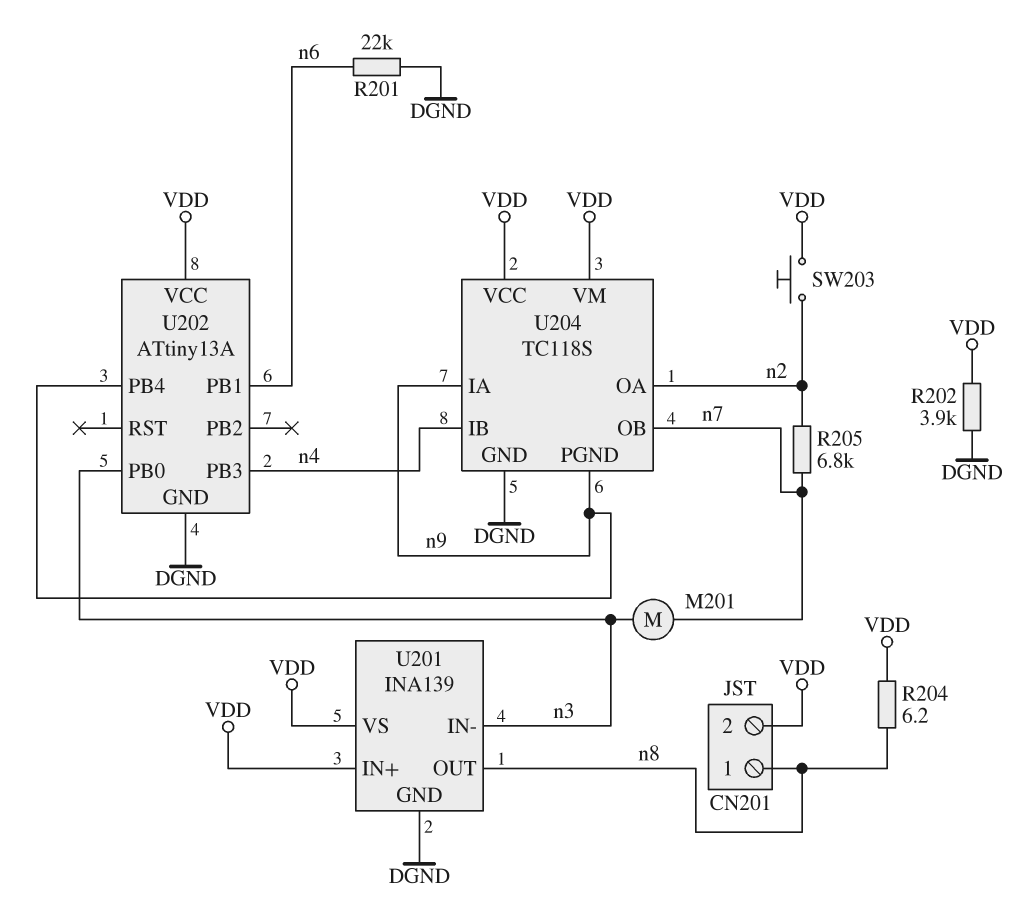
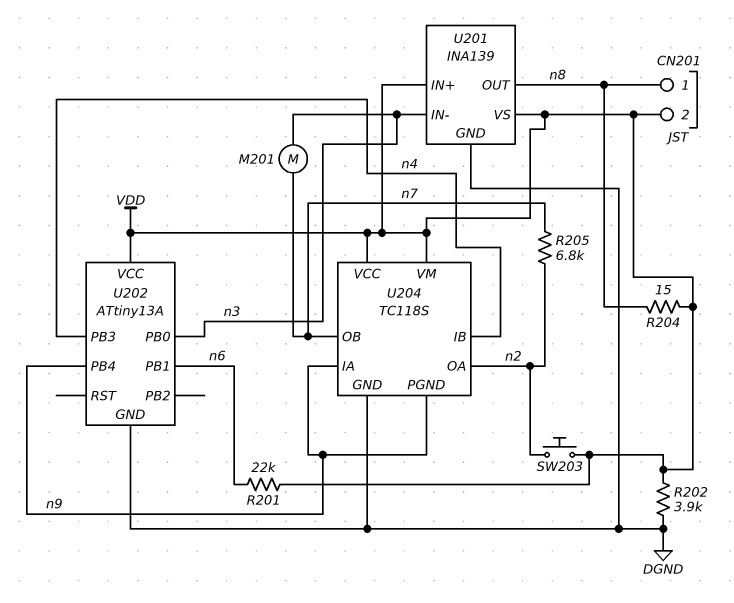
R201: 22k (DGND, n6) -> 22k (VDD, n6)
R204: 6.2 (VDD, n8) -> 15 (VDD, n8)

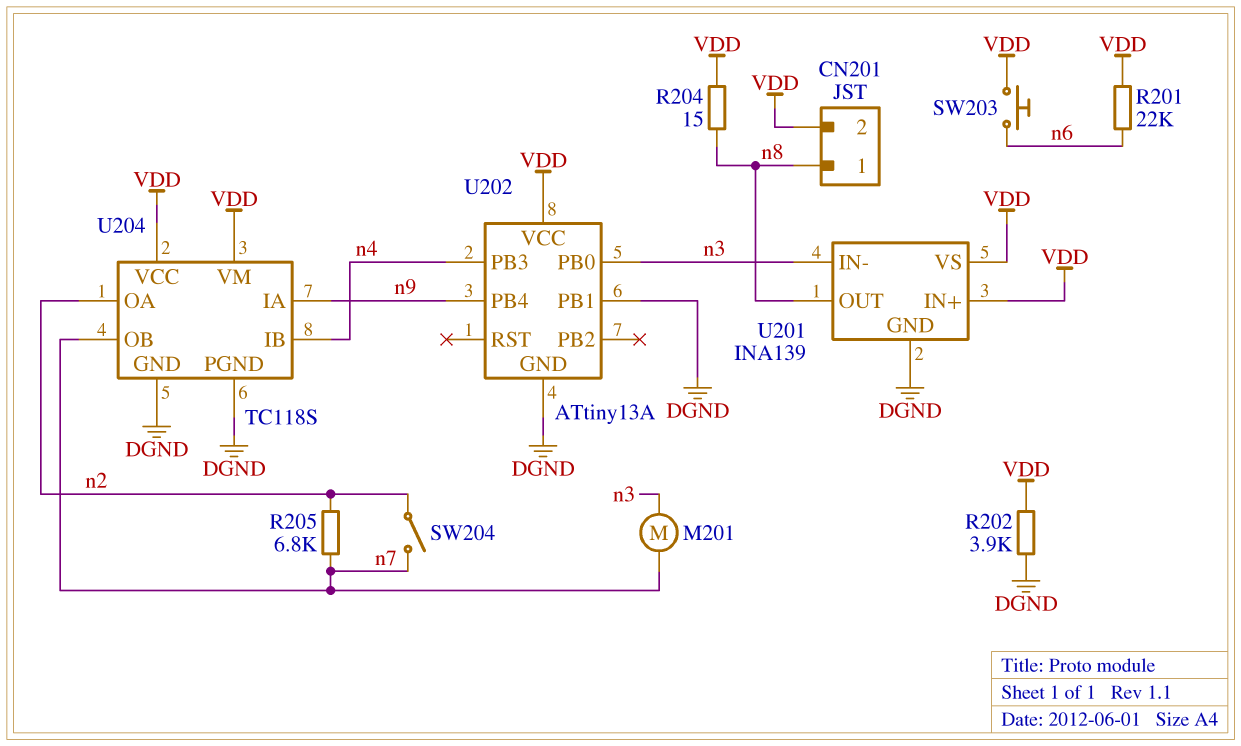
SW203: button (VDD, n2) -> button (VDD, n6)
SW204: none -> switch (n2, n7)
U202 pin PB1: n6 -> DGND
U204 pin PGND: n9 -> DGND

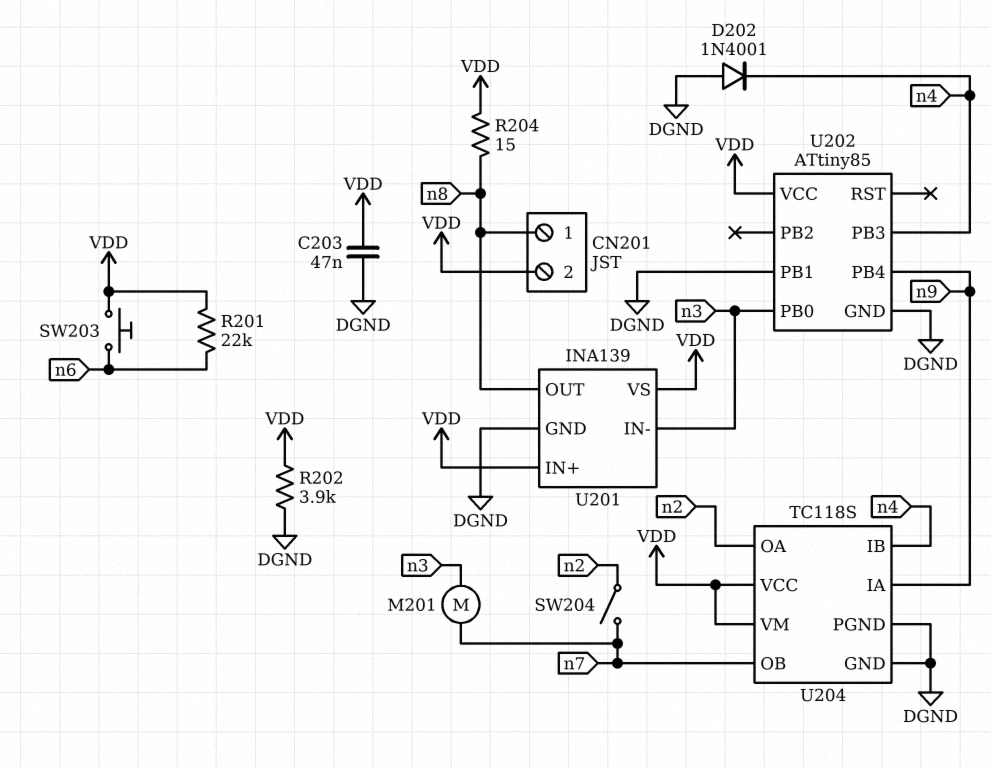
C203: none -> 47nF (DGND, VDD)
D202: none -> diode 1N4001 (A DGND, K n4)
R205: 6.8k (n2, n7) -> none
U202: ATtiny13A -> ATtiny85

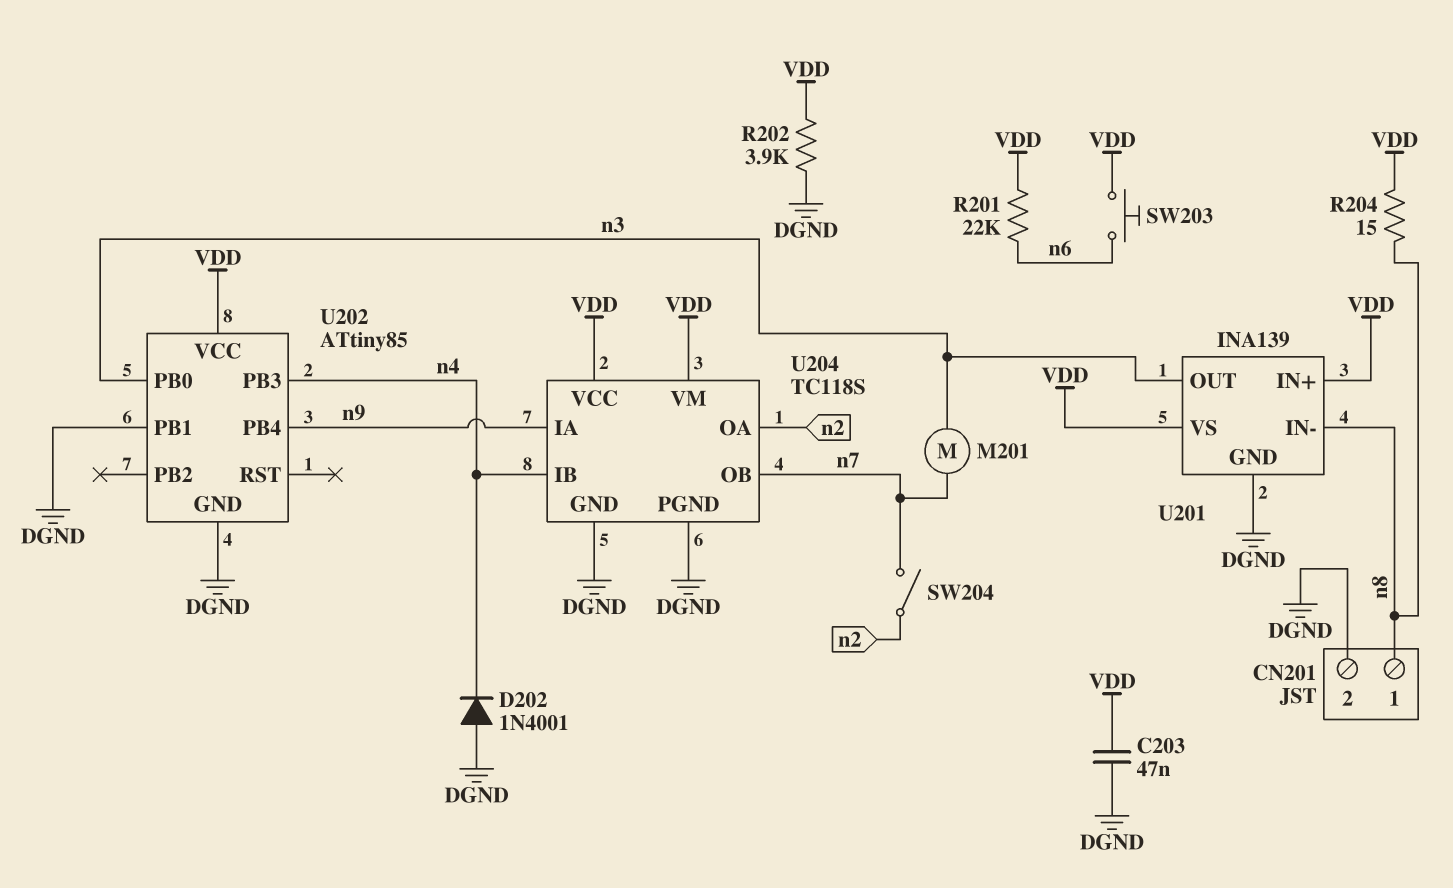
CN201 pin 2: VDD -> DGND
U201 pin IN-: n3 -> n8
U201 pin OUT: n8 -> n3

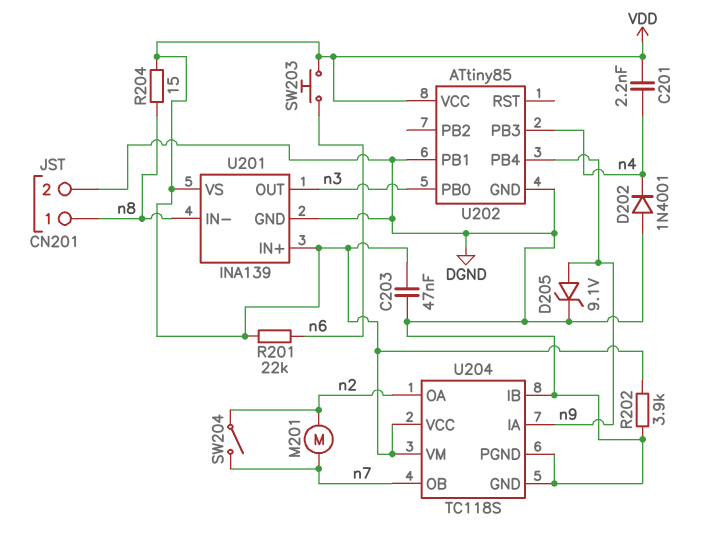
C201: none -> 2.2nF (VDD, n4)
D205: none -> zener 9.1V (A n9, K DGND)
M201: motor (n3, n7) -> motor (n2, n7)
U204 pin IB: n4 -> DGND

